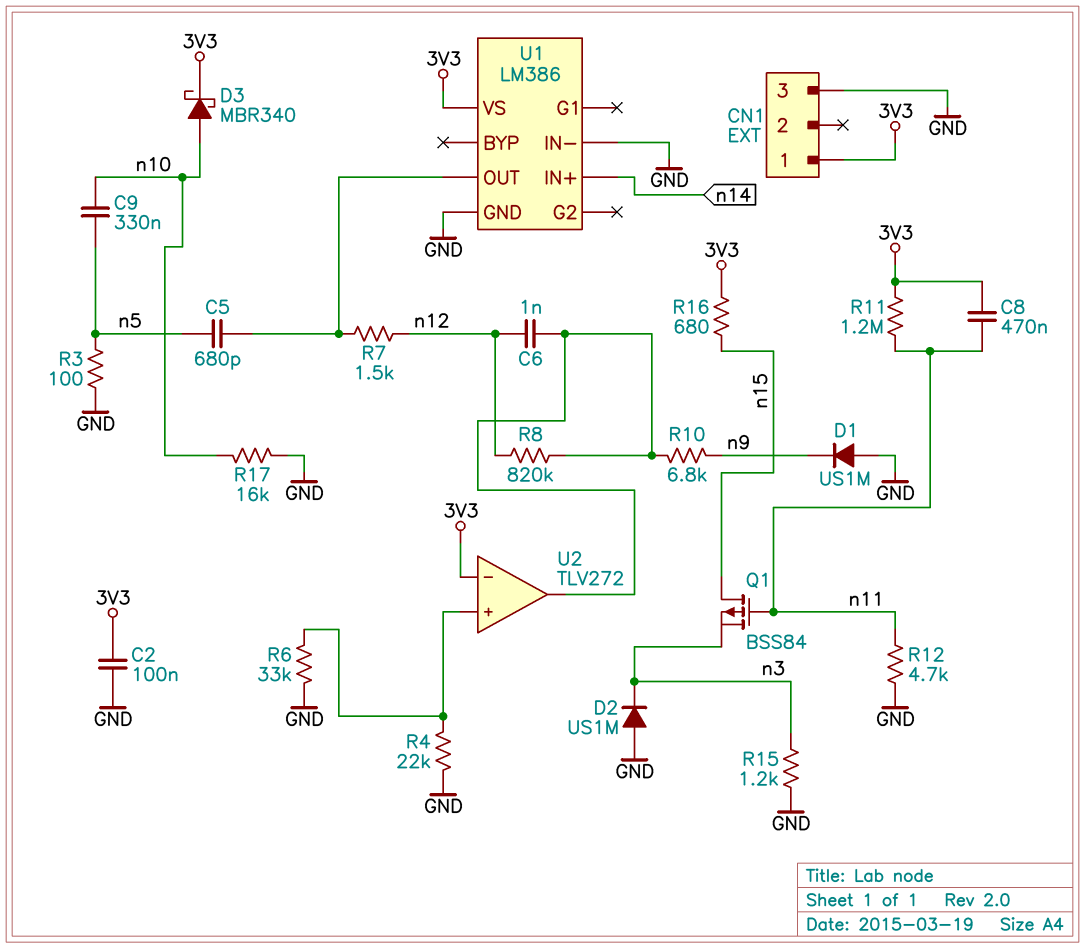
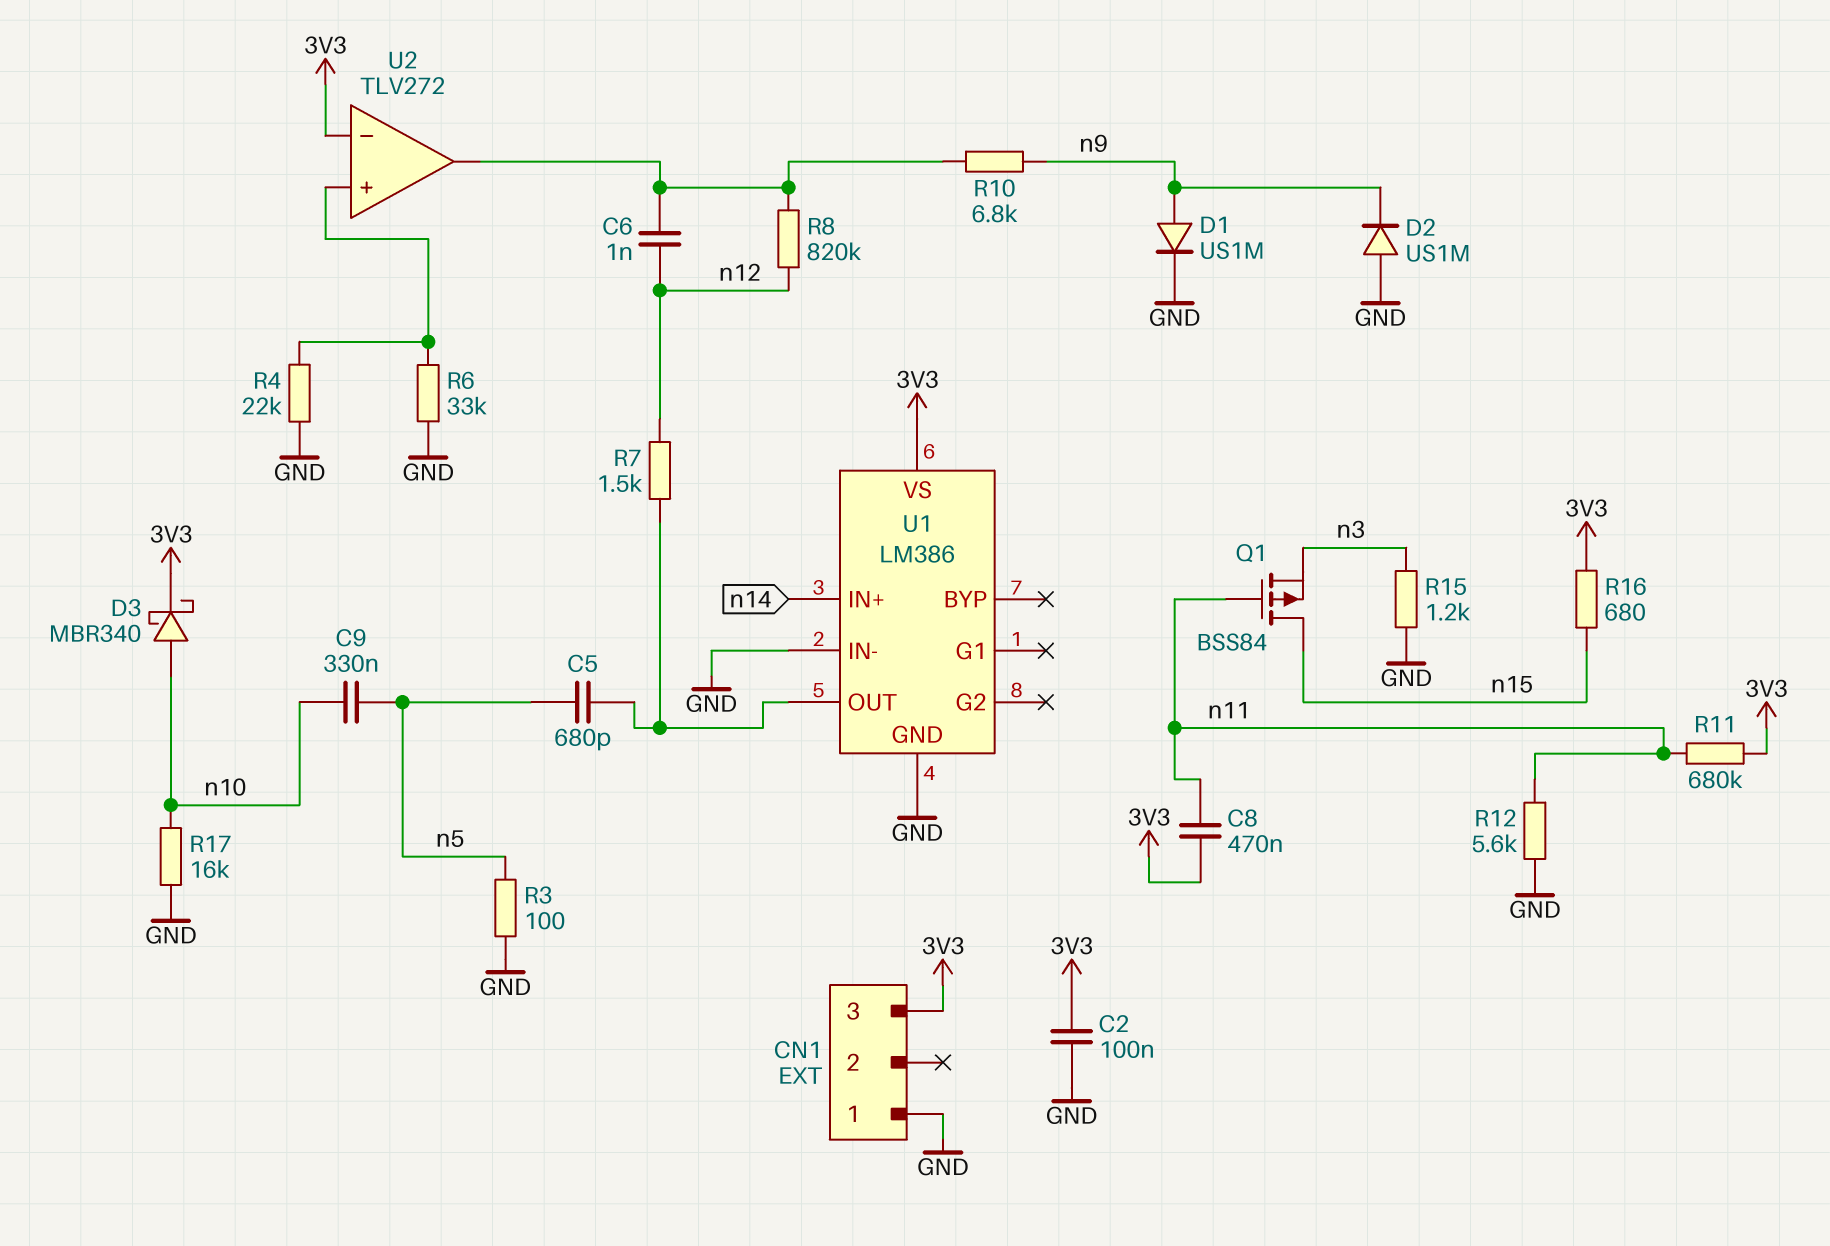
CN1 pin 1: 3V3 -> GND
CN1 pin 3: GND -> 3V3
D1: diode US1M (A GND, K n9) -> diode US1M (A n9, K GND)
D2: diode US1M (A GND, K n3) -> diode US1M (A GND, K n9)
R11: 1.2M (3V3, n11) -> 680k (3V3, n11)
R12: 4.7k (GND, n11) -> 5.6k (GND, n11)

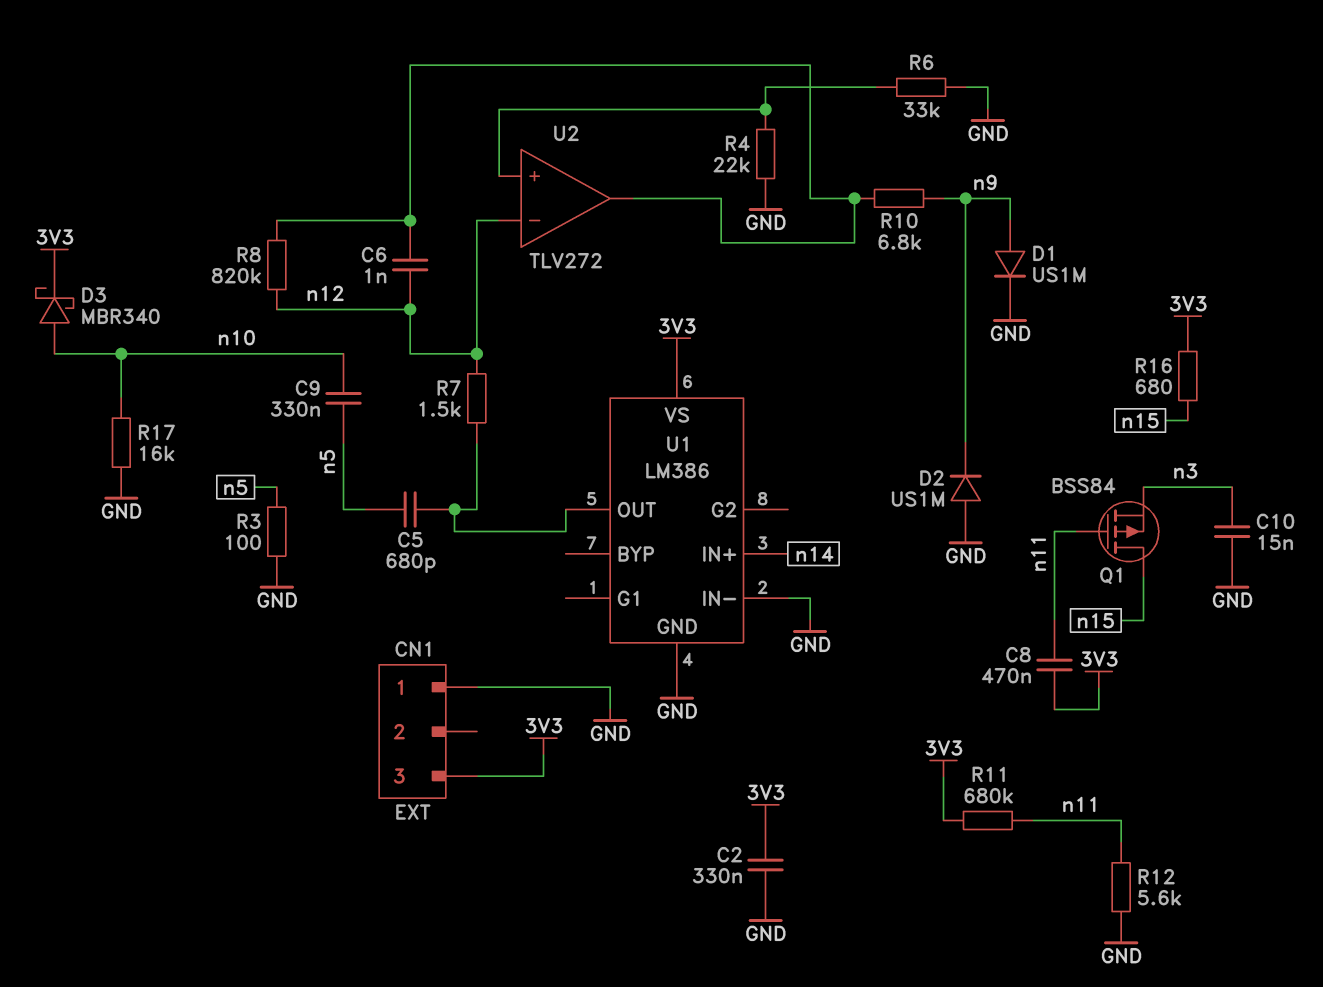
C2: 100nF (3V3, GND) -> 330nF (3V3, GND)
C10: none -> 15nF (GND, n3)
R15: 1.2k (GND, n3) -> none
U2 pin in-: 3V3 -> n12

